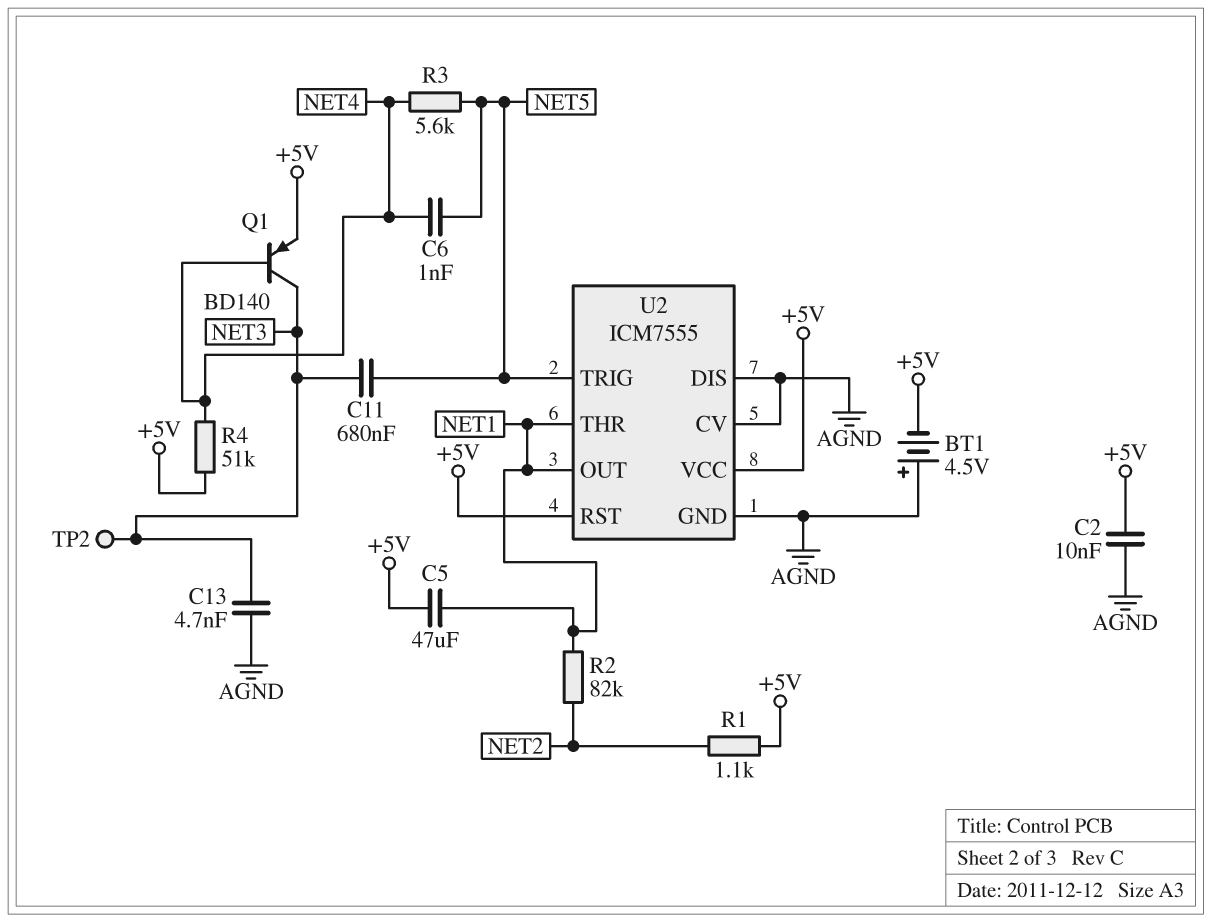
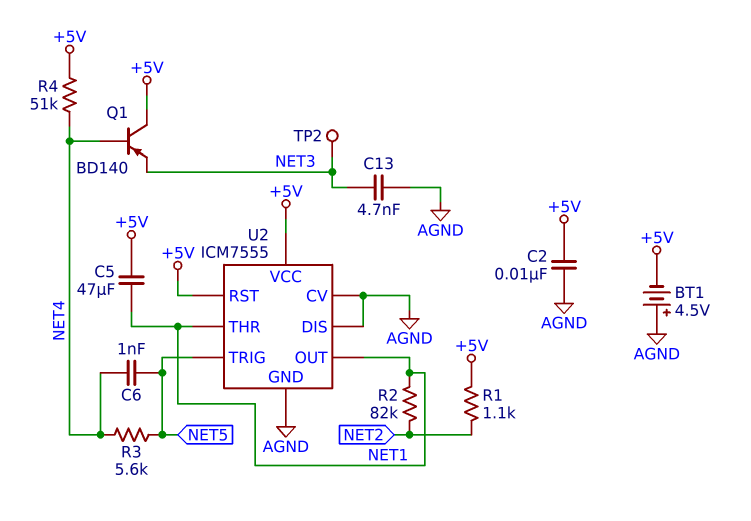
C11: 680nF (NET3, NET5) -> none
Q1: PNP BD140 (B NET4, C NET3, E +5V) -> PNP BD140 (B NET4, C +5V, E NET3)

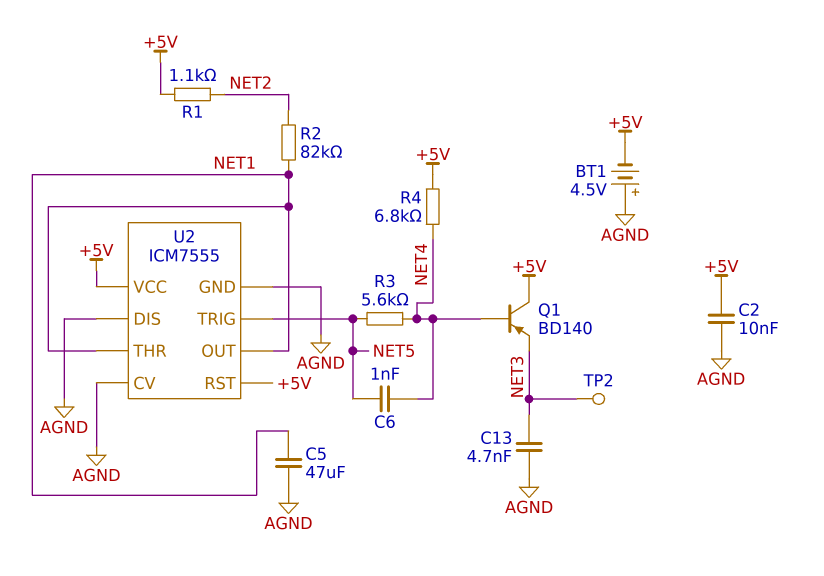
C5: 47uF (+5V, NET1) -> 47uF (AGND, NET1)
R4: 51k (+5V, NET4) -> 6.8k (+5V, NET4)

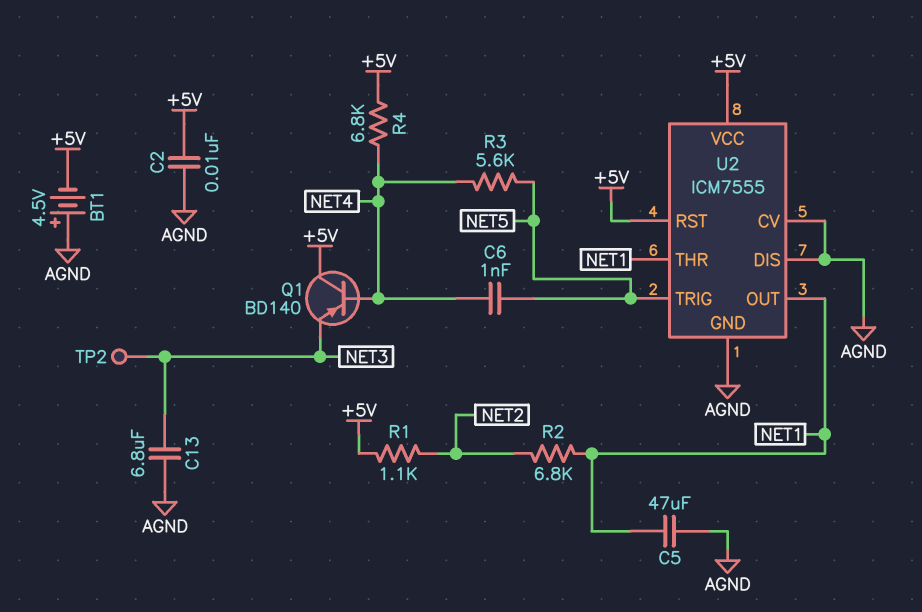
C13: 4.7nF (AGND, NET3) -> 6.8uF (AGND, NET3)
R2: 82k (NET1, NET2) -> 6.8k (NET1, NET2)

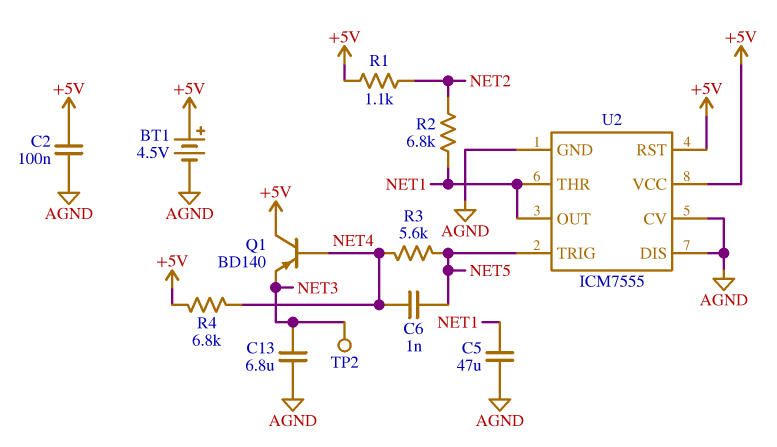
BT1: 4.5V (plus AGND, minus +5V) -> 4.5V (plus +5V, minus AGND)
C2: 10nF (+5V, AGND) -> 100nF (+5V, AGND)

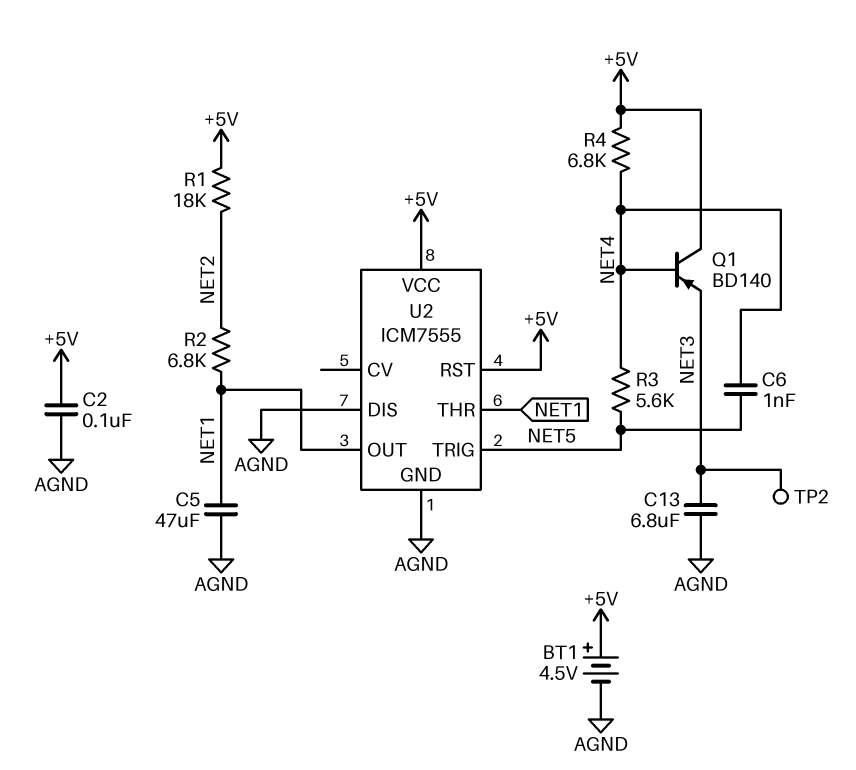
R1: 1.1k (+5V, NET2) -> 18k (+5V, NET2)
U2 pin CV: AGND -> none

